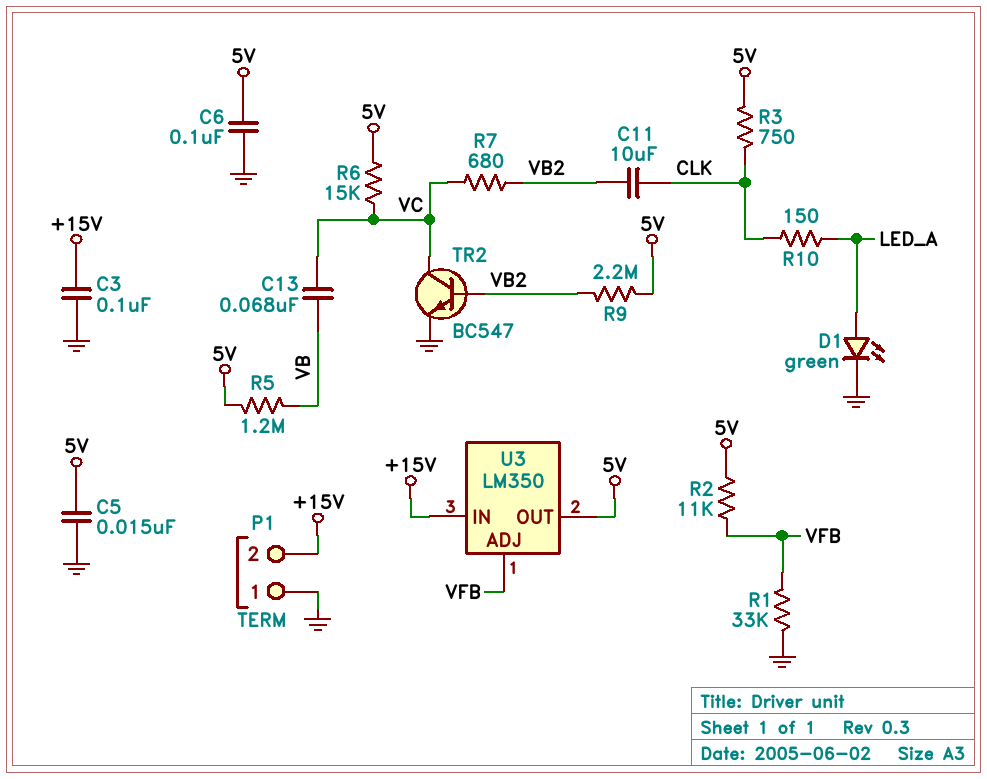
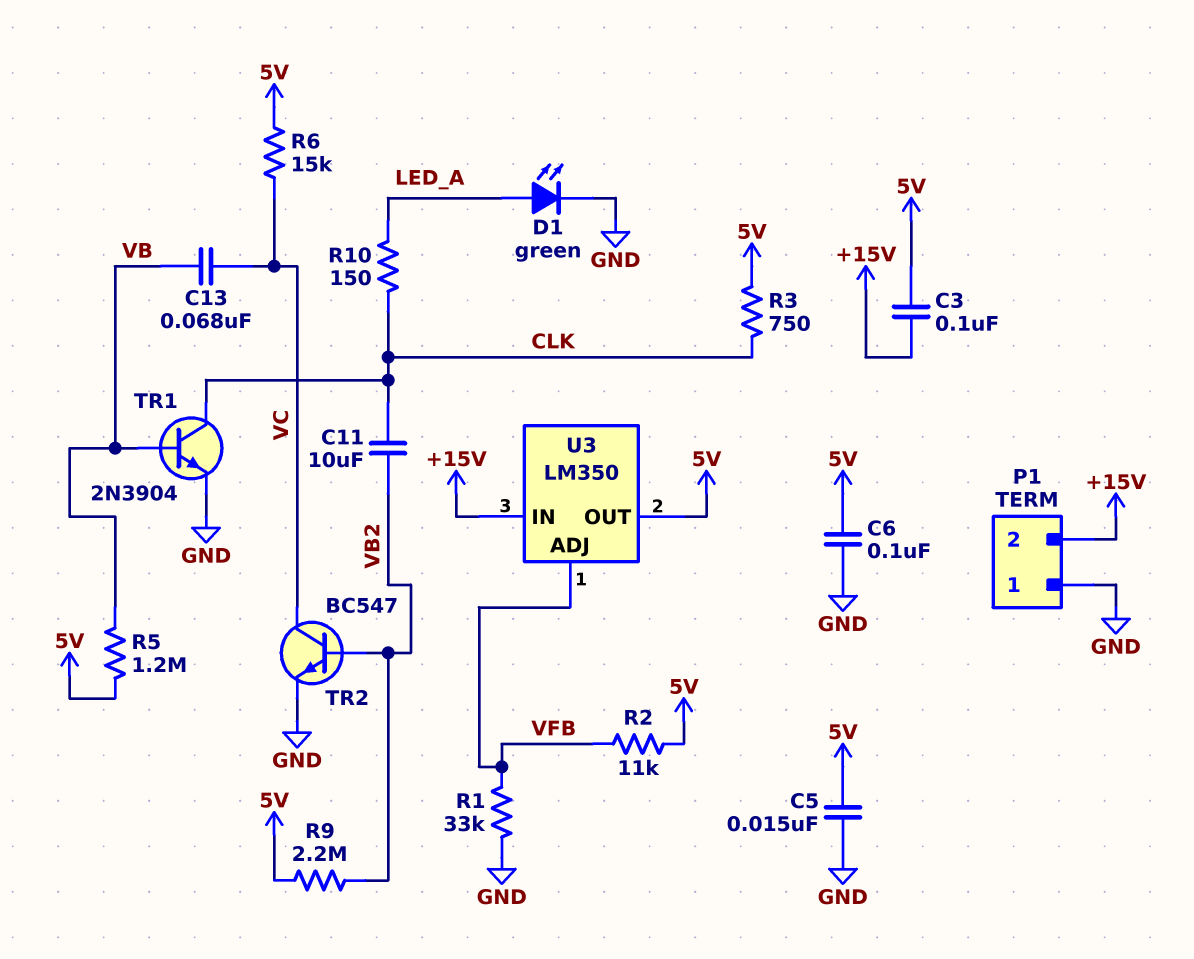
C3: 100nF (+15V, GND) -> 100nF (+15V, 5V)
R7: 680 (VB2, VC) -> none
TR1: none -> NPN 2N3904 (B VB, C CLK, E GND)

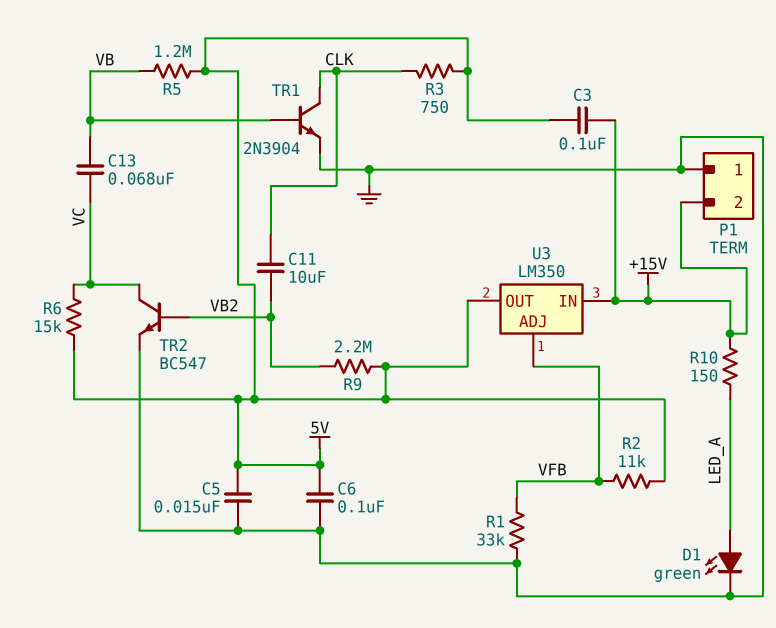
R10: 150 (CLK, LED_A) -> 150 (+15V, LED_A)

